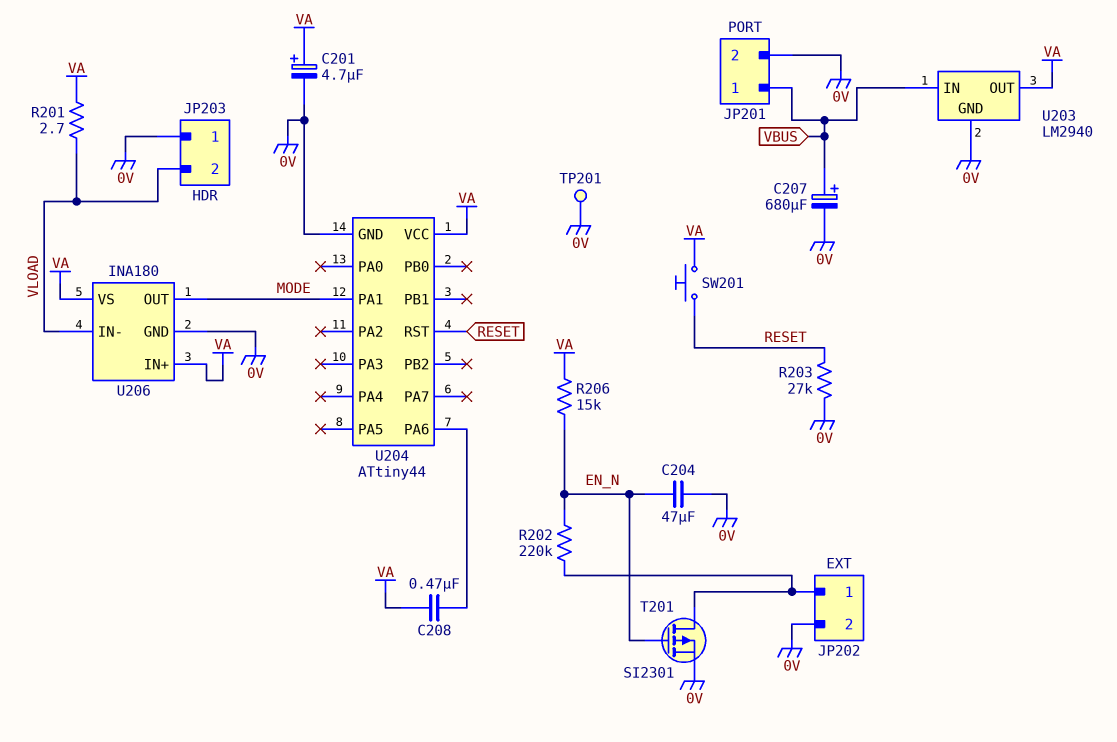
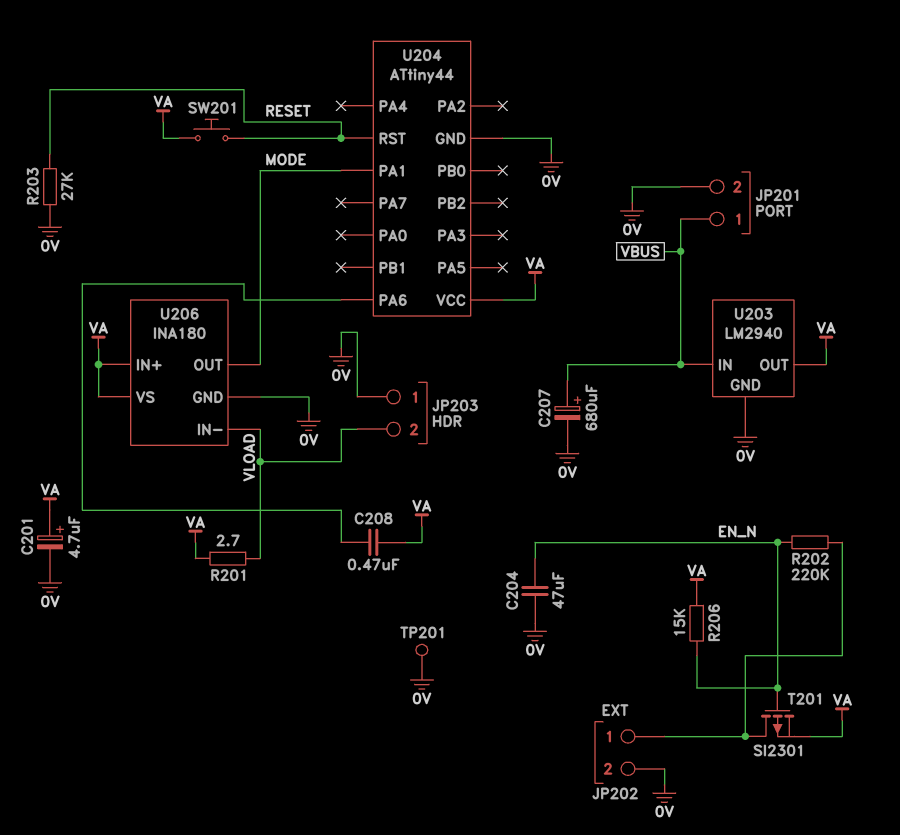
T201: PMOS SI2301 (G EN_N, D JP202/1, S 0V) -> PMOS SI2301 (G EN_N, D JP202/1, S VA)

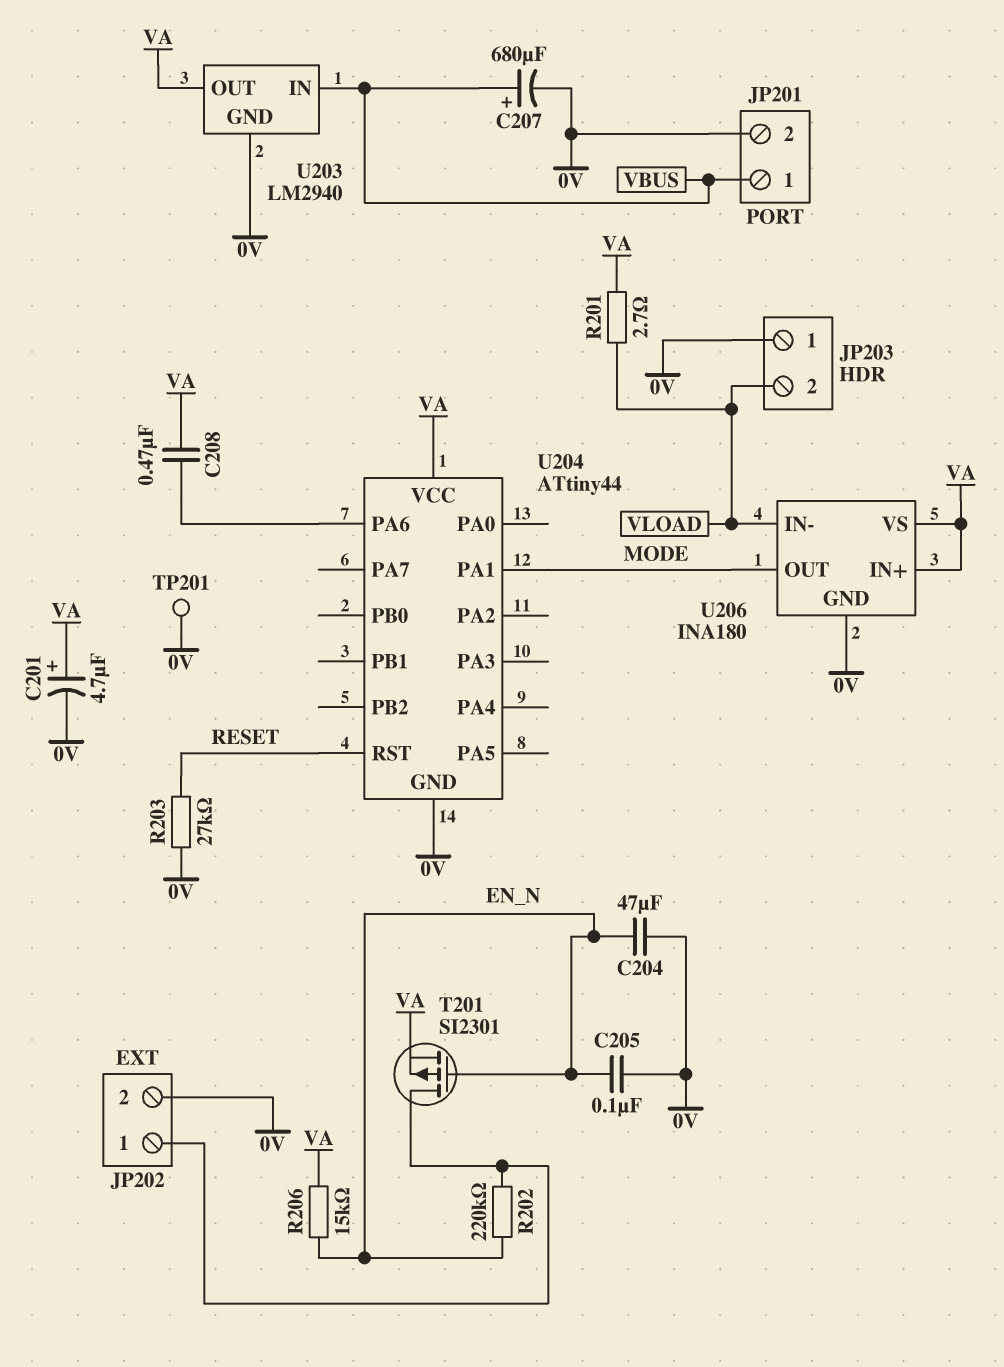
C205: none -> 100nF (0V, EN_N)
SW201: button (RESET, VA) -> none

